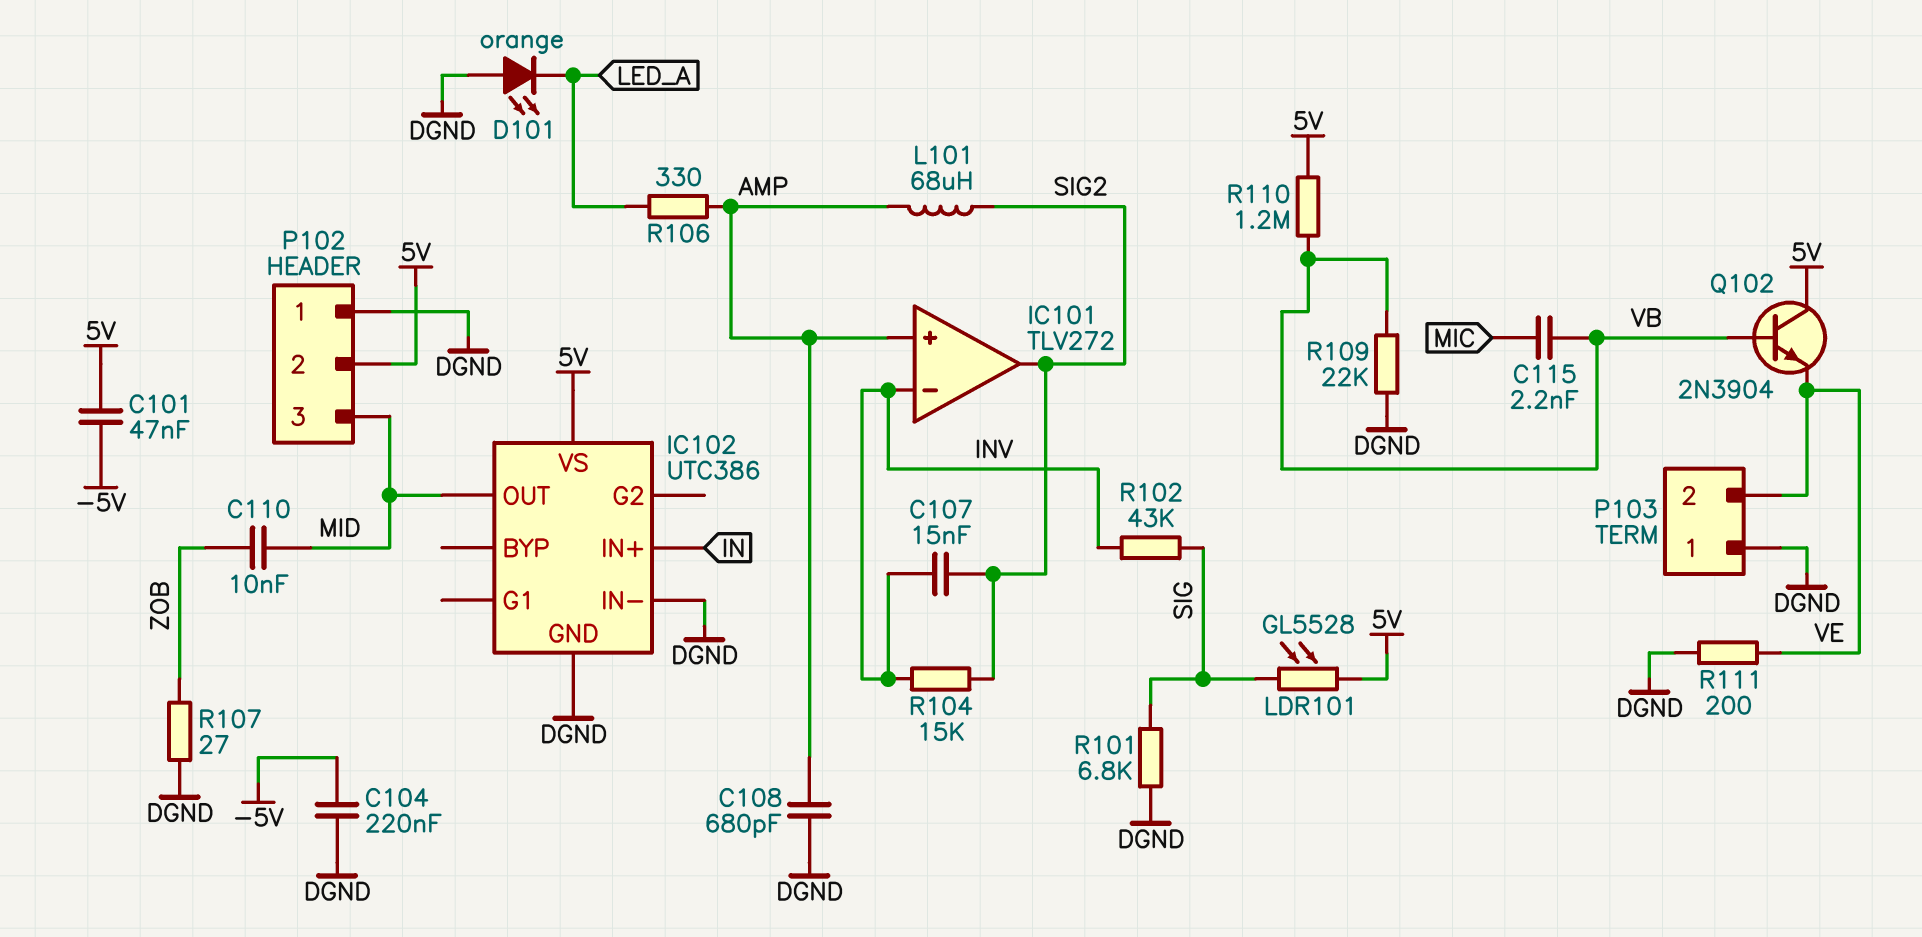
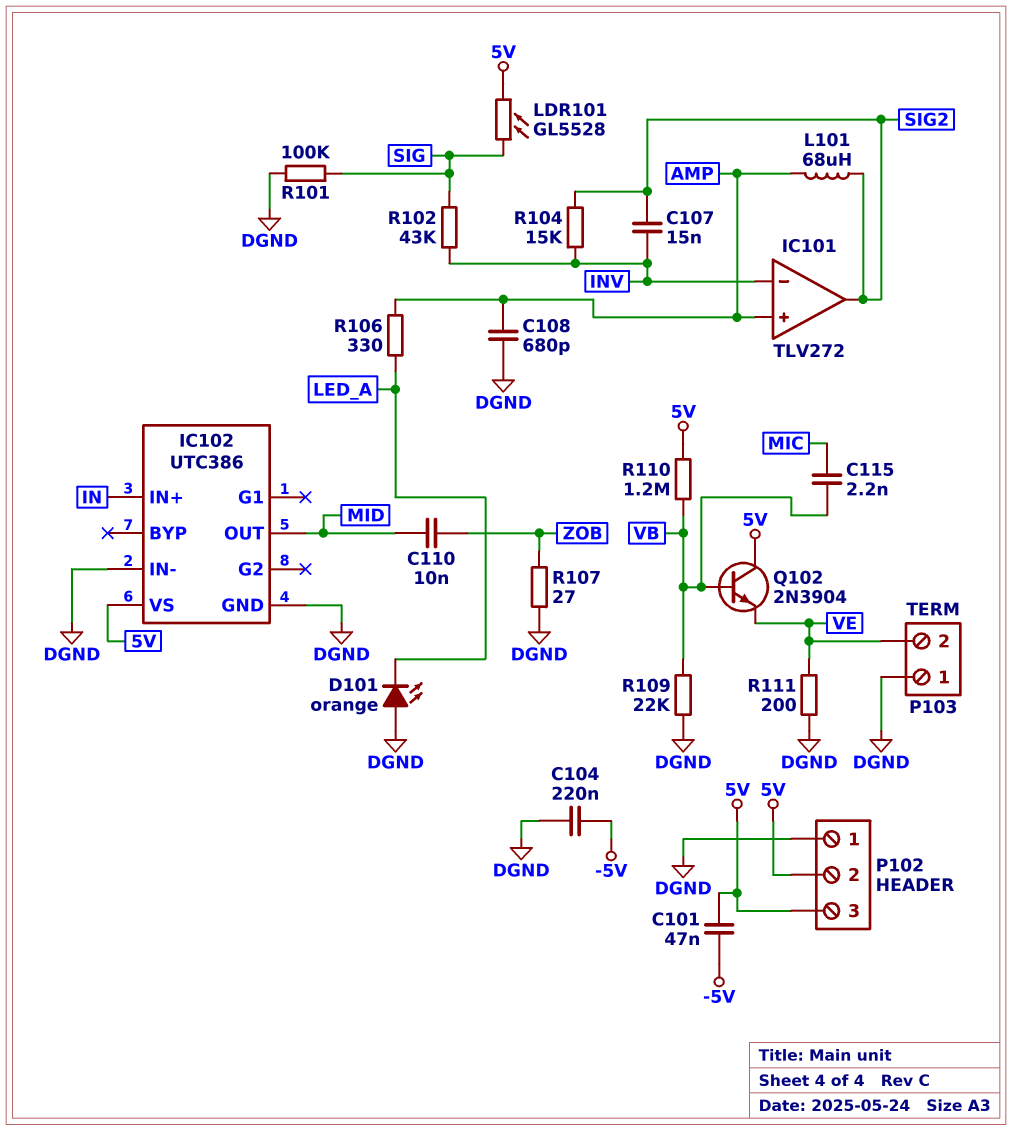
P102 pin 3: MID -> 5V
R101: 6.8k (DGND, SIG) -> 100k (DGND, SIG)

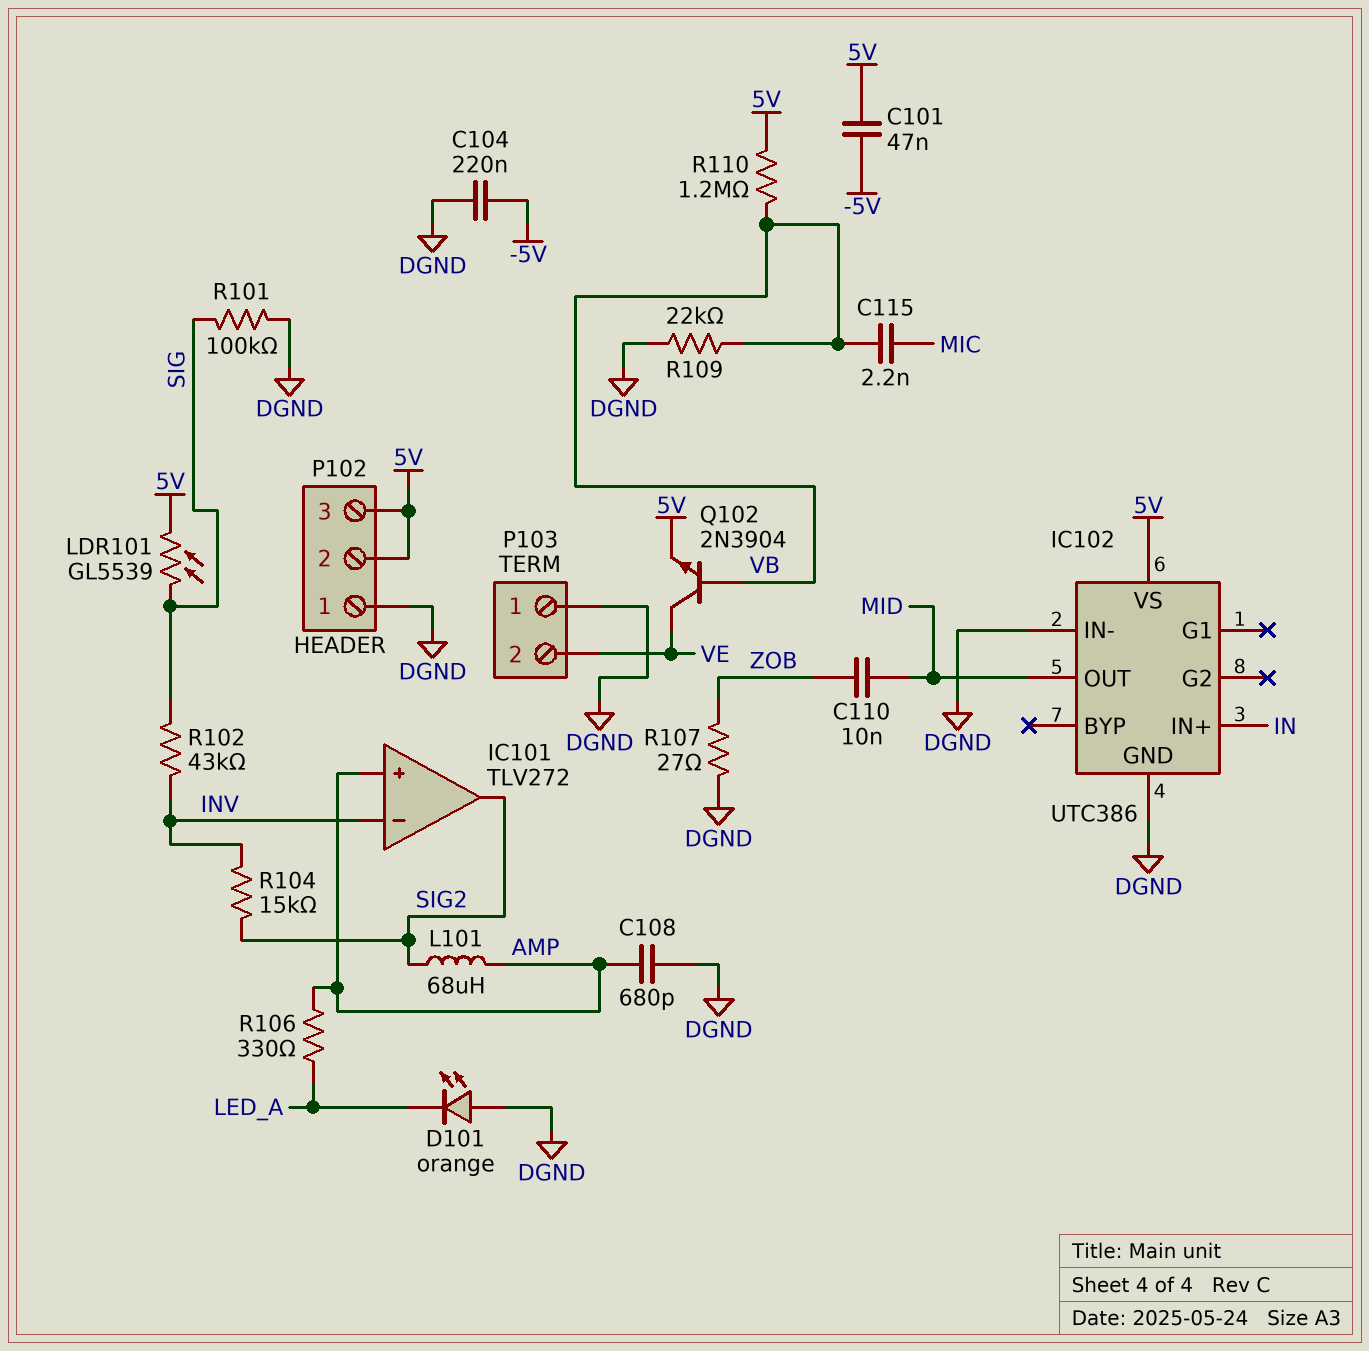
C107: 15nF (INV, SIG2) -> none
LDR101: GL5528 (5V, SIG) -> GL5539 (5V, SIG)
Q102: NPN 2N3904 (B VB, C 5V, E VE) -> NPN 2N3904 (B VB, C VE, E 5V)
R111: 200 (DGND, VE) -> none

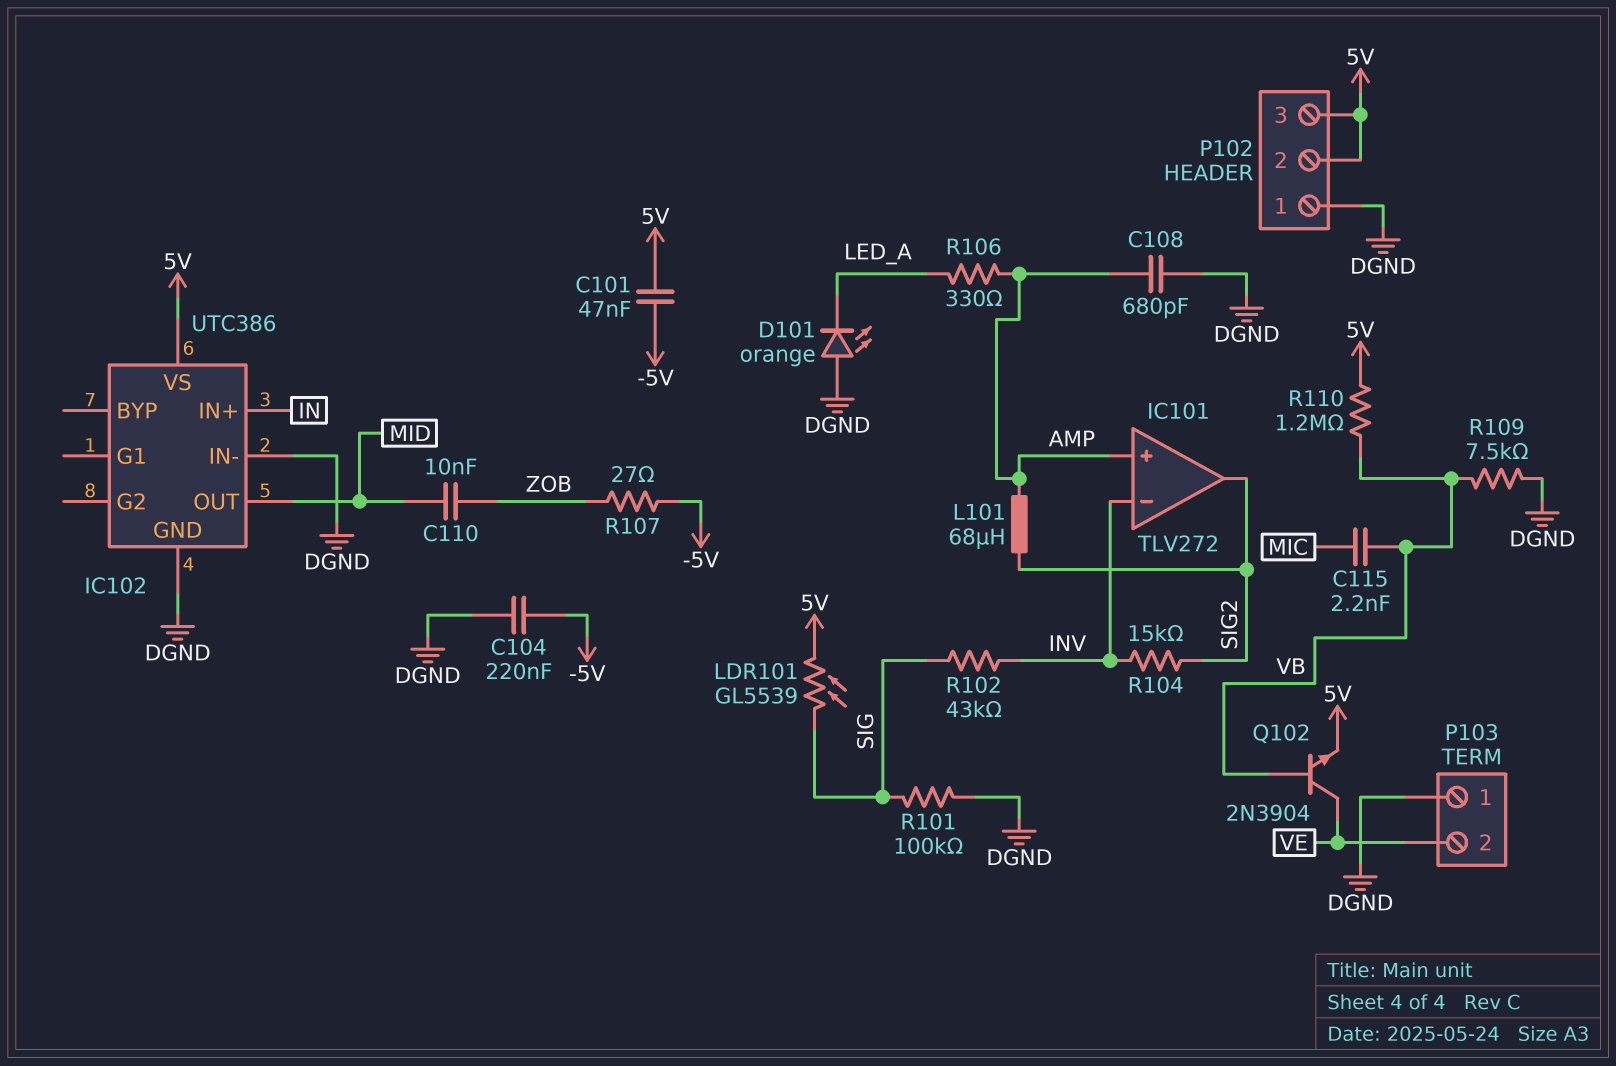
R107: 27 (DGND, ZOB) -> 27 (-5V, ZOB)
R109: 22k (DGND, VB) -> 7.5k (DGND, VB)

